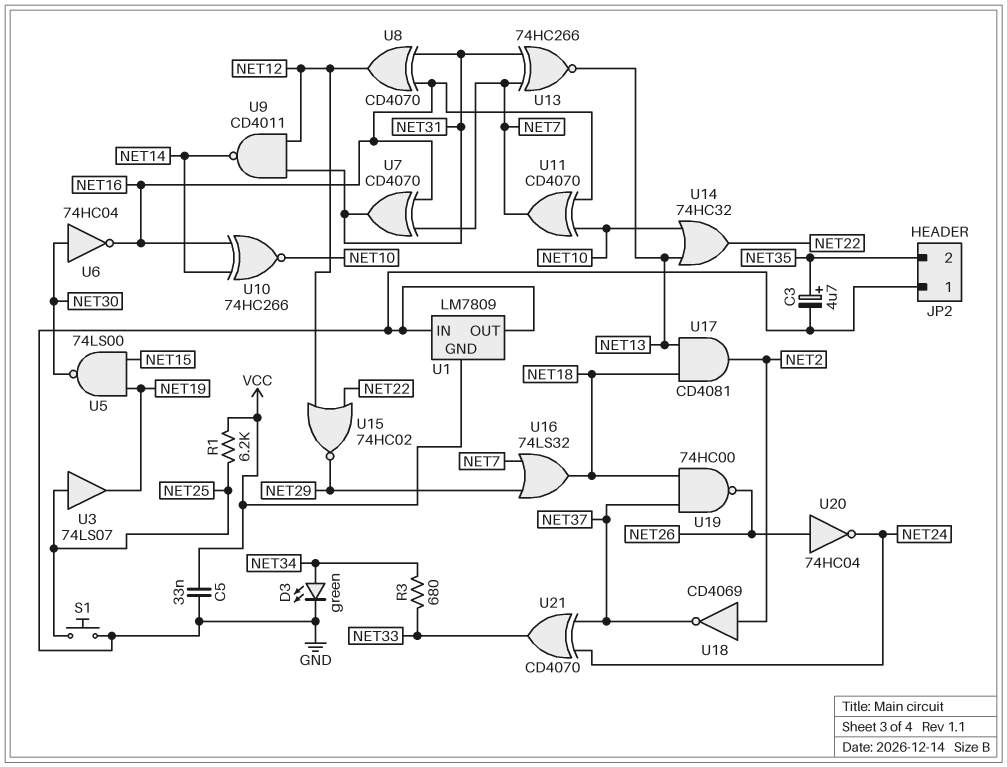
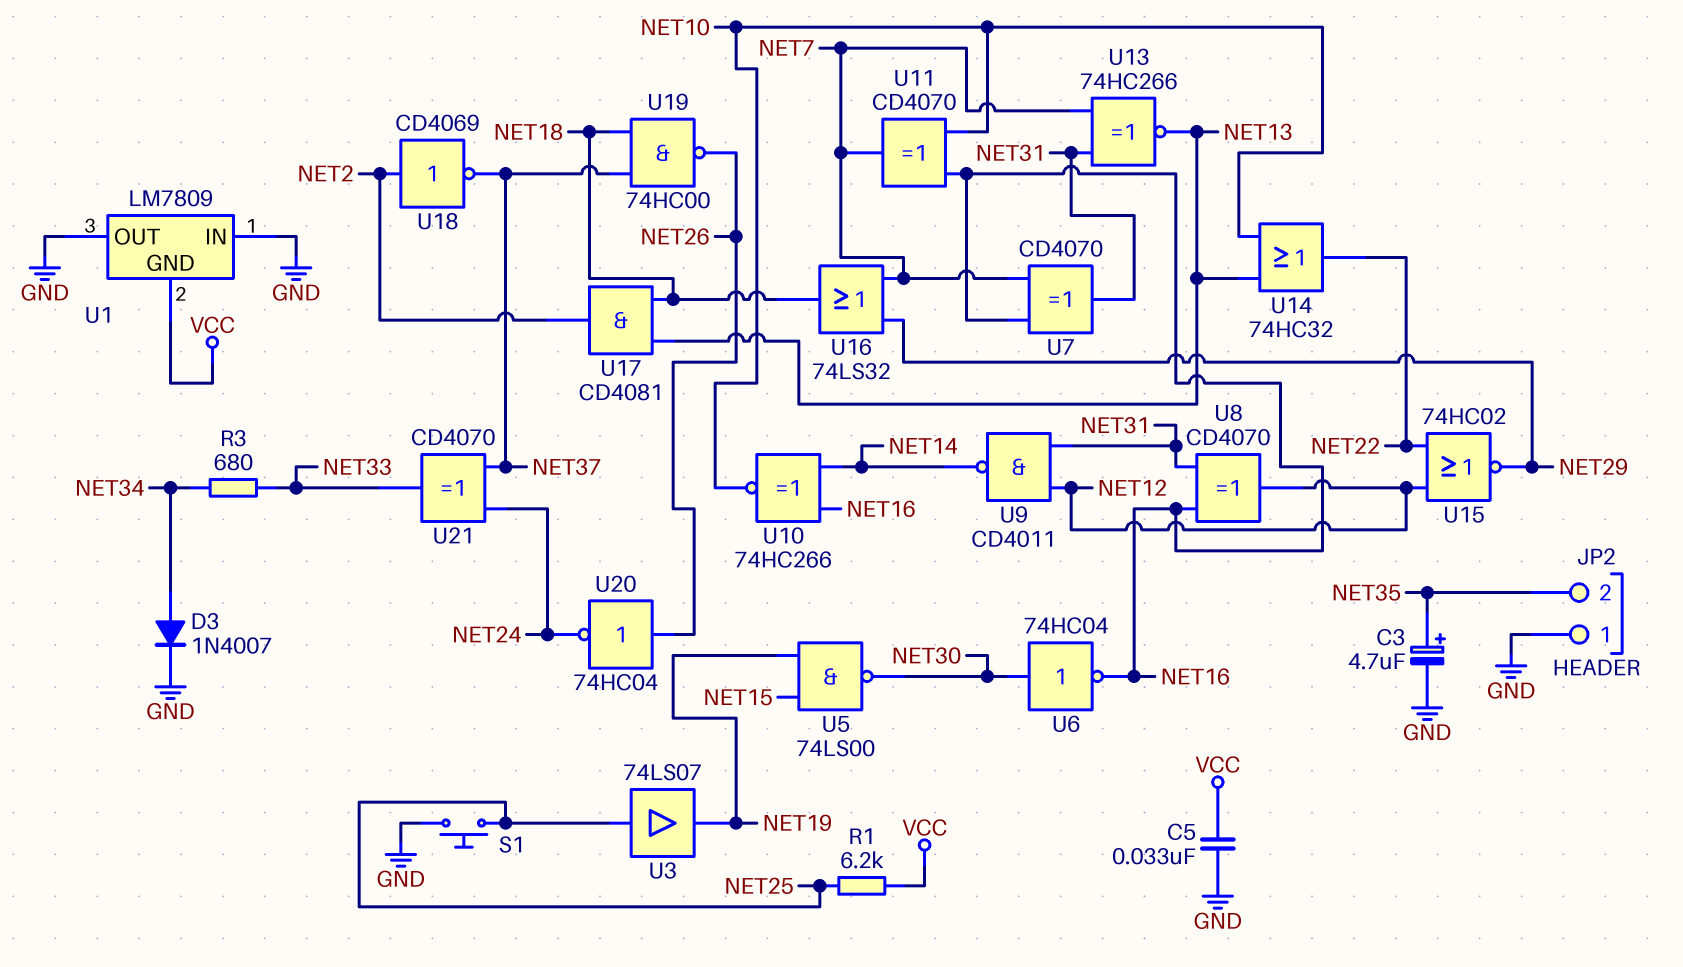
D3: LED green (A NET34, K GND) -> diode 1N4007 (A NET34, K GND)

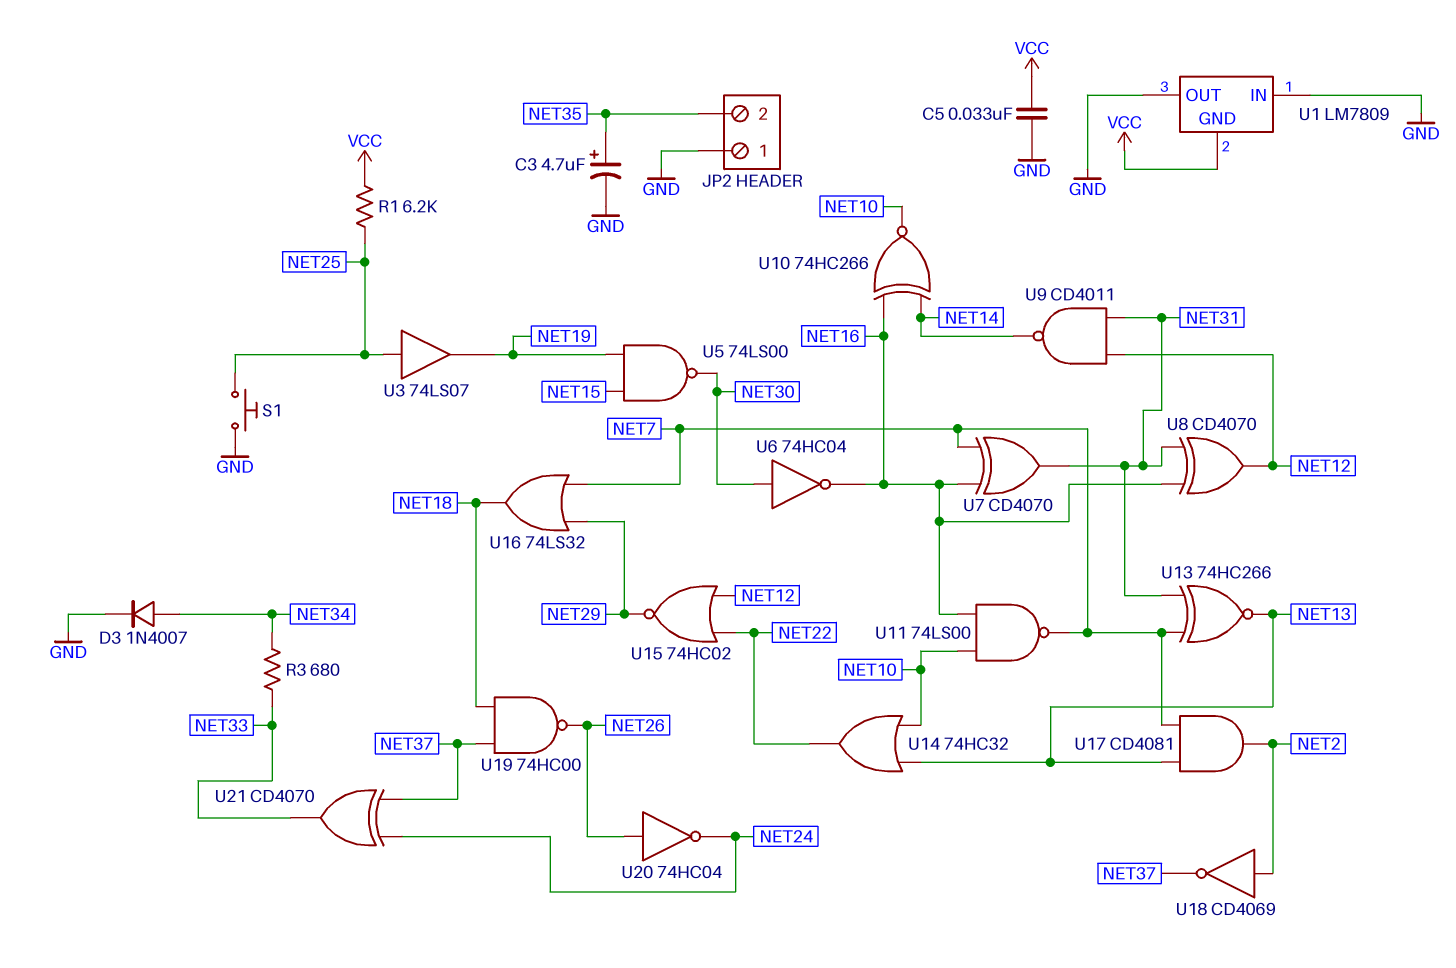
U11: XOR CD4070 (in NET10, in NET16, out NET7) -> NAND 74LS00 (in NET10, in NET16, out NET7)
U17: AND CD4081 (in NET13, in NET18, out NET2) -> AND CD4081 (in NET7, in NET13, out NET2)

